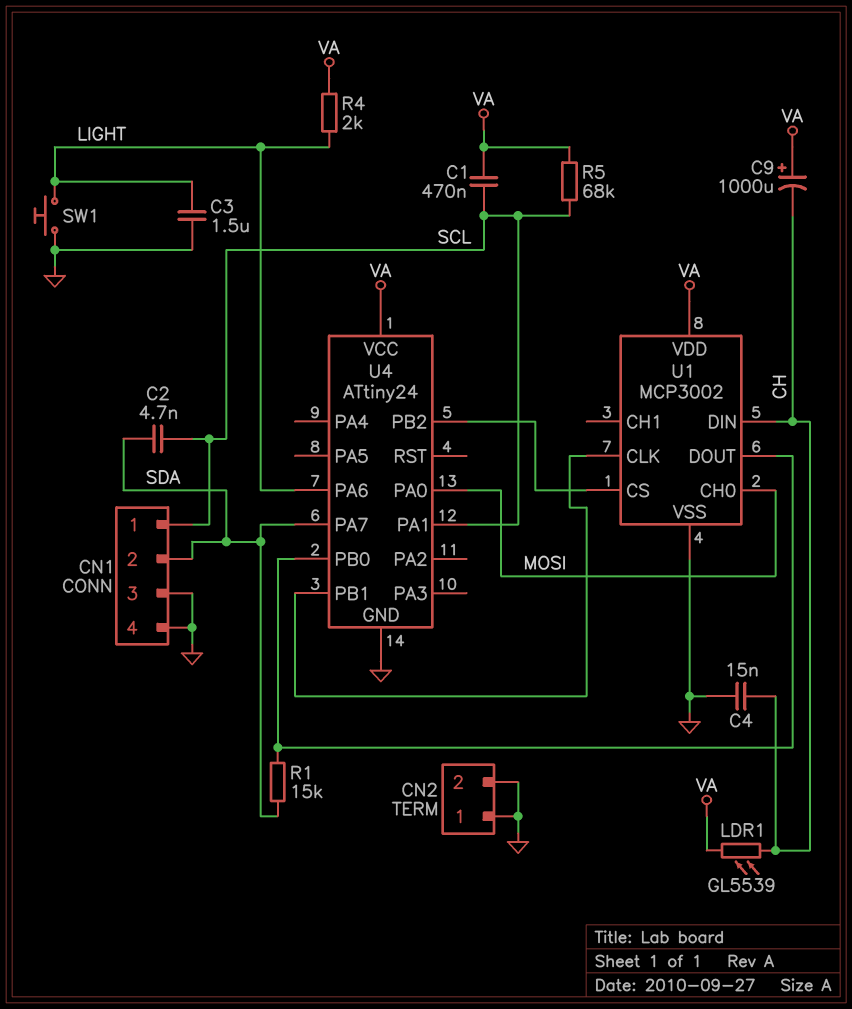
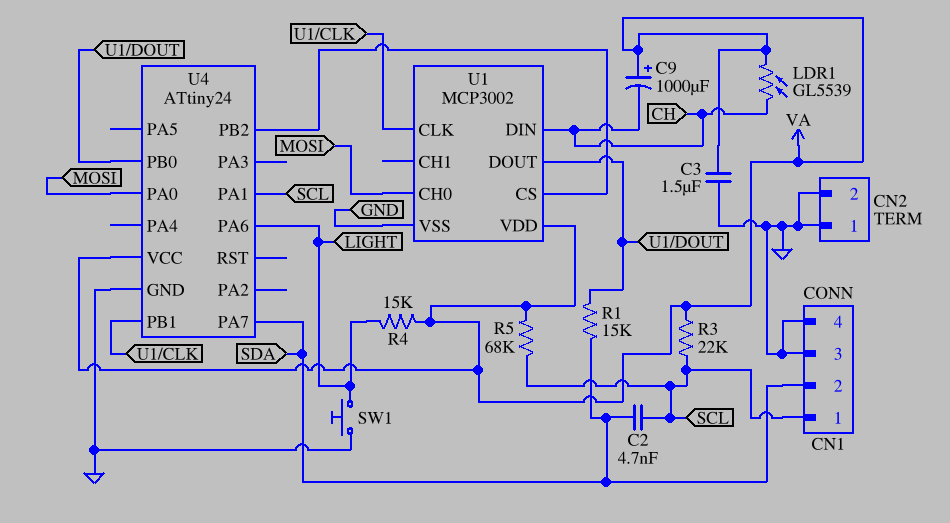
C1: 470nF (SCL, VA) -> none
C3: 1.5uF (GND, LIGHT) -> 1.5uF (GND, VA)
C4: 15nF (CH, GND) -> none
R3: none -> 22k (SCL, VA)
R4: 2k (LIGHT, VA) -> 15k (LIGHT, VA)

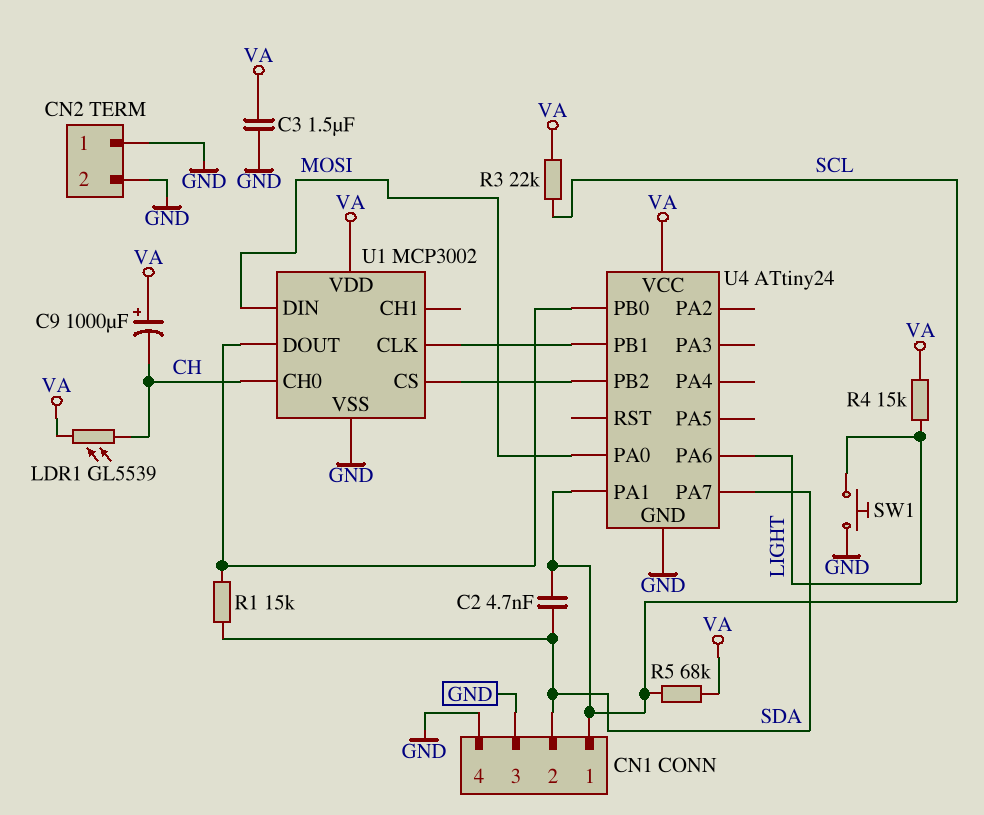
U1 pin CH0: MOSI -> CH
U1 pin DIN: CH -> MOSI

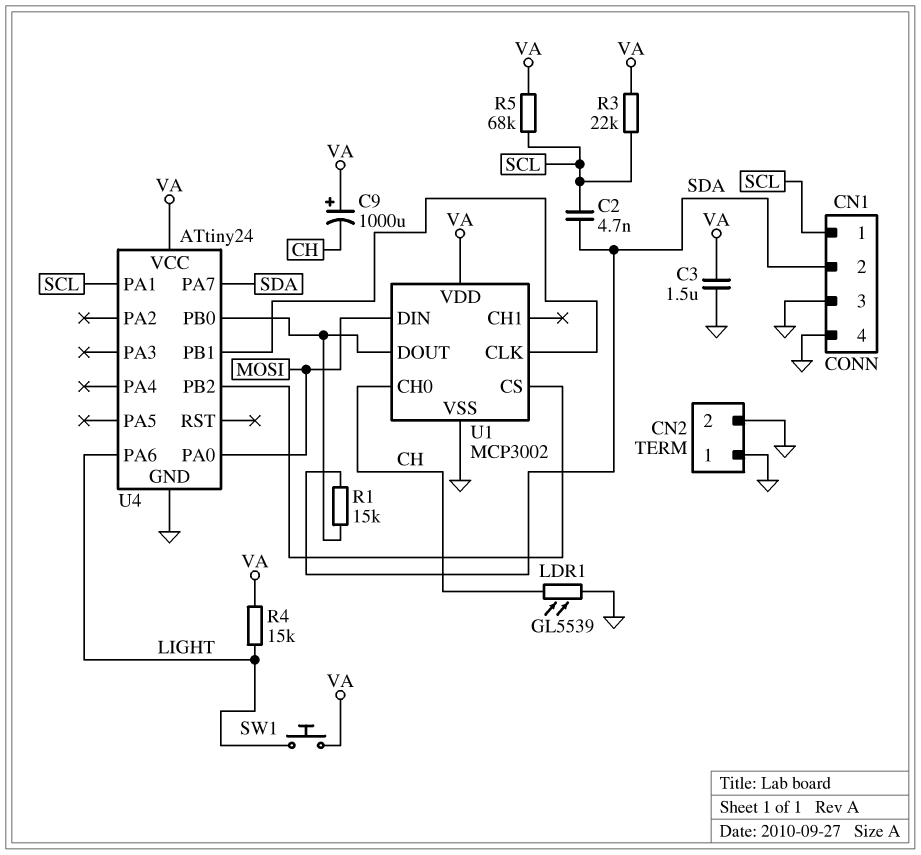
LDR1: GL5539 (CH, VA) -> GL5539 (CH, GND)
SW1: button (GND, LIGHT) -> button (LIGHT, VA)

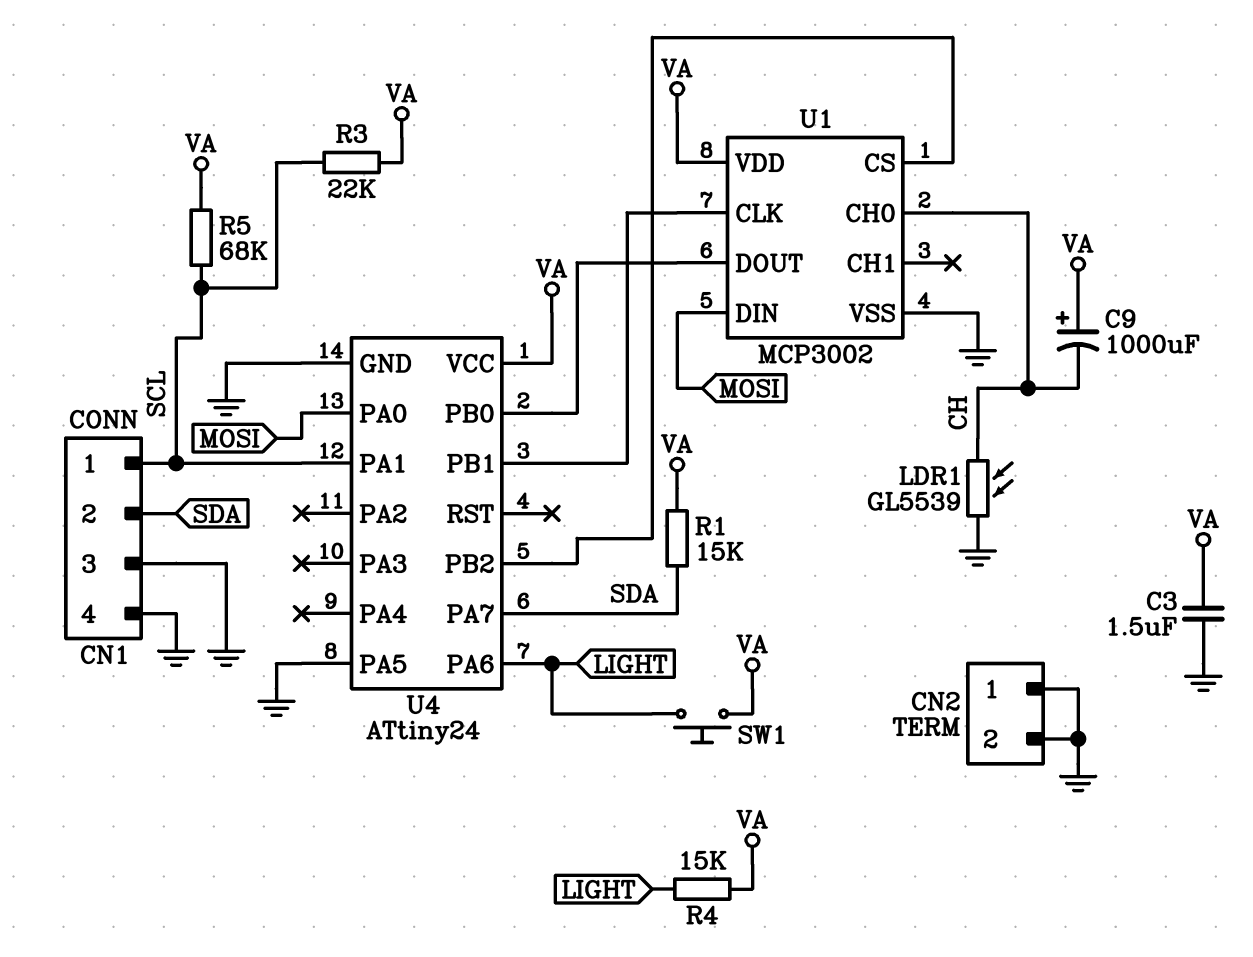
C2: 4.7nF (SCL, SDA) -> none
R1: 15k (SDA, U1/DOUT) -> 15k (SDA, VA)
U4 pin PA5: none -> GND

